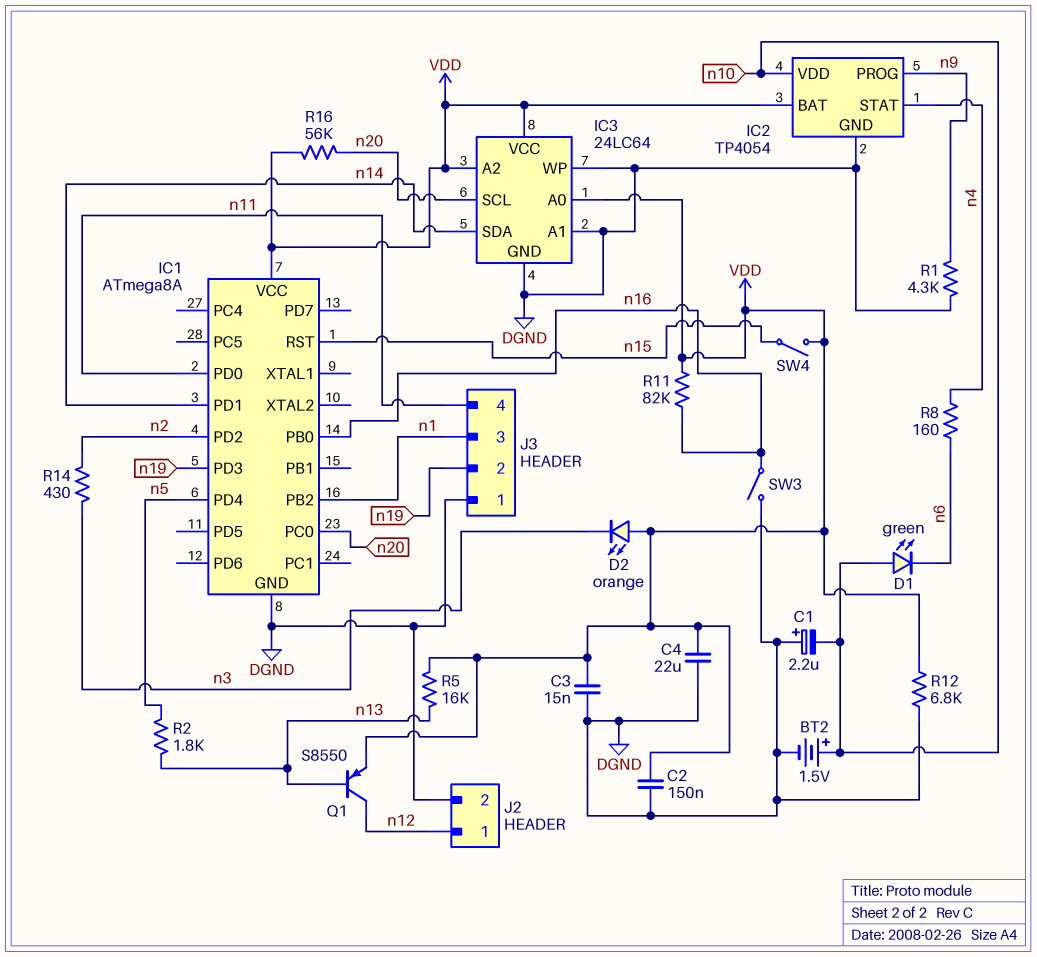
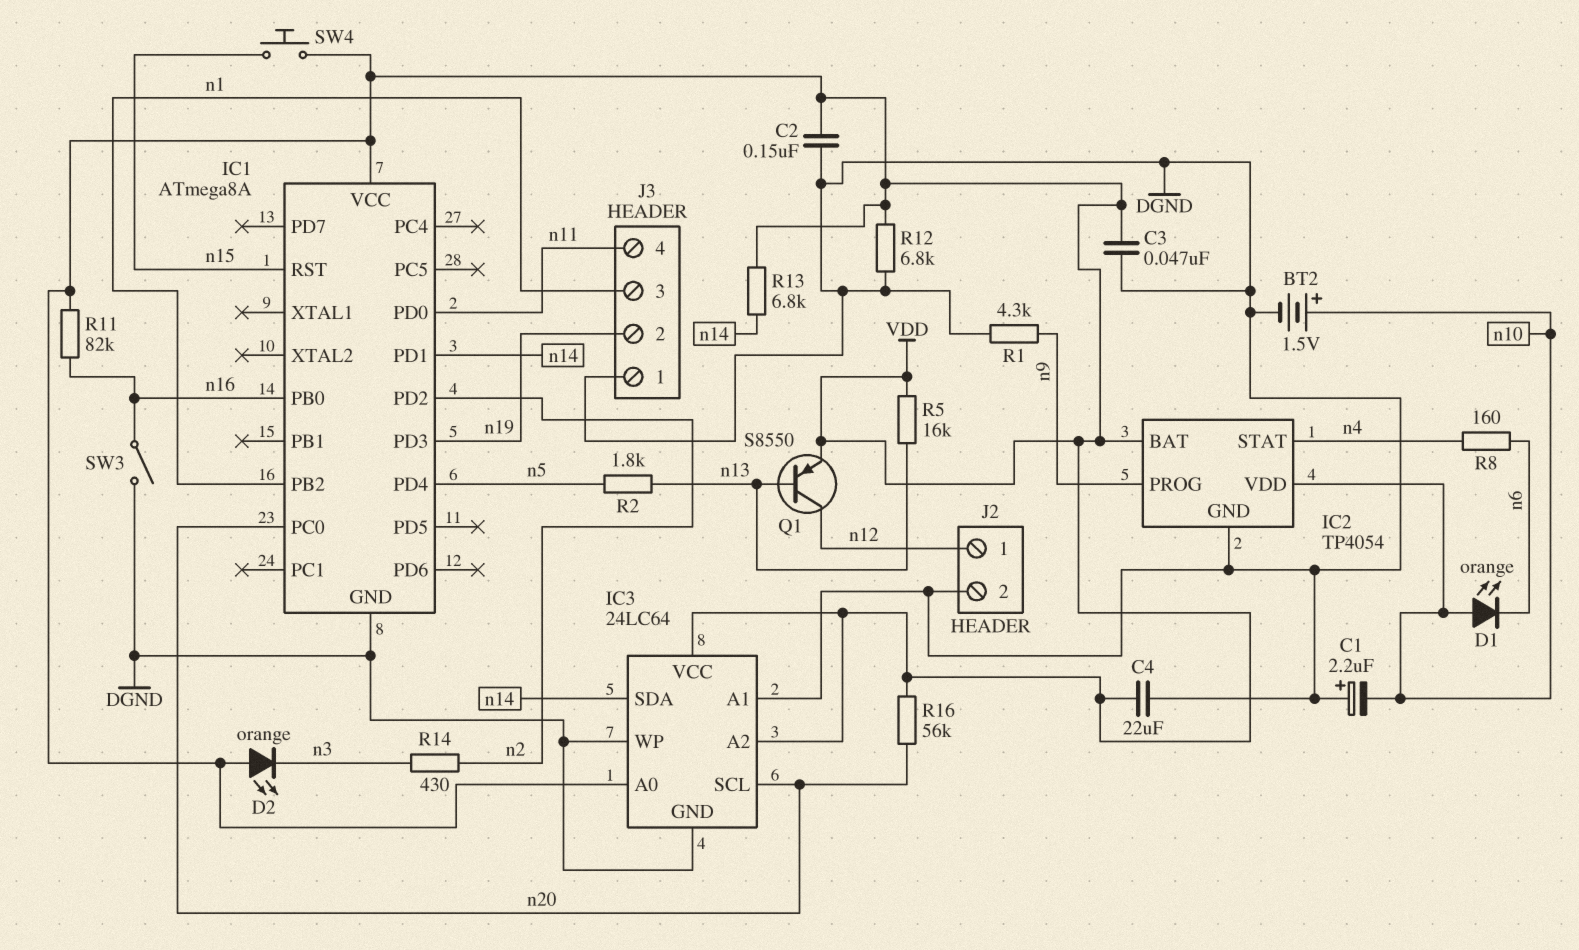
C3: 15nF (DGND, VDD) -> 47nF (DGND, VDD)
D1: LED green (A n10, K n6) -> LED orange (A n10, K n6)
R13: none -> 6.8k (VDD, n14)
SW4: switch (VDD, n15) -> button (VDD, n15)

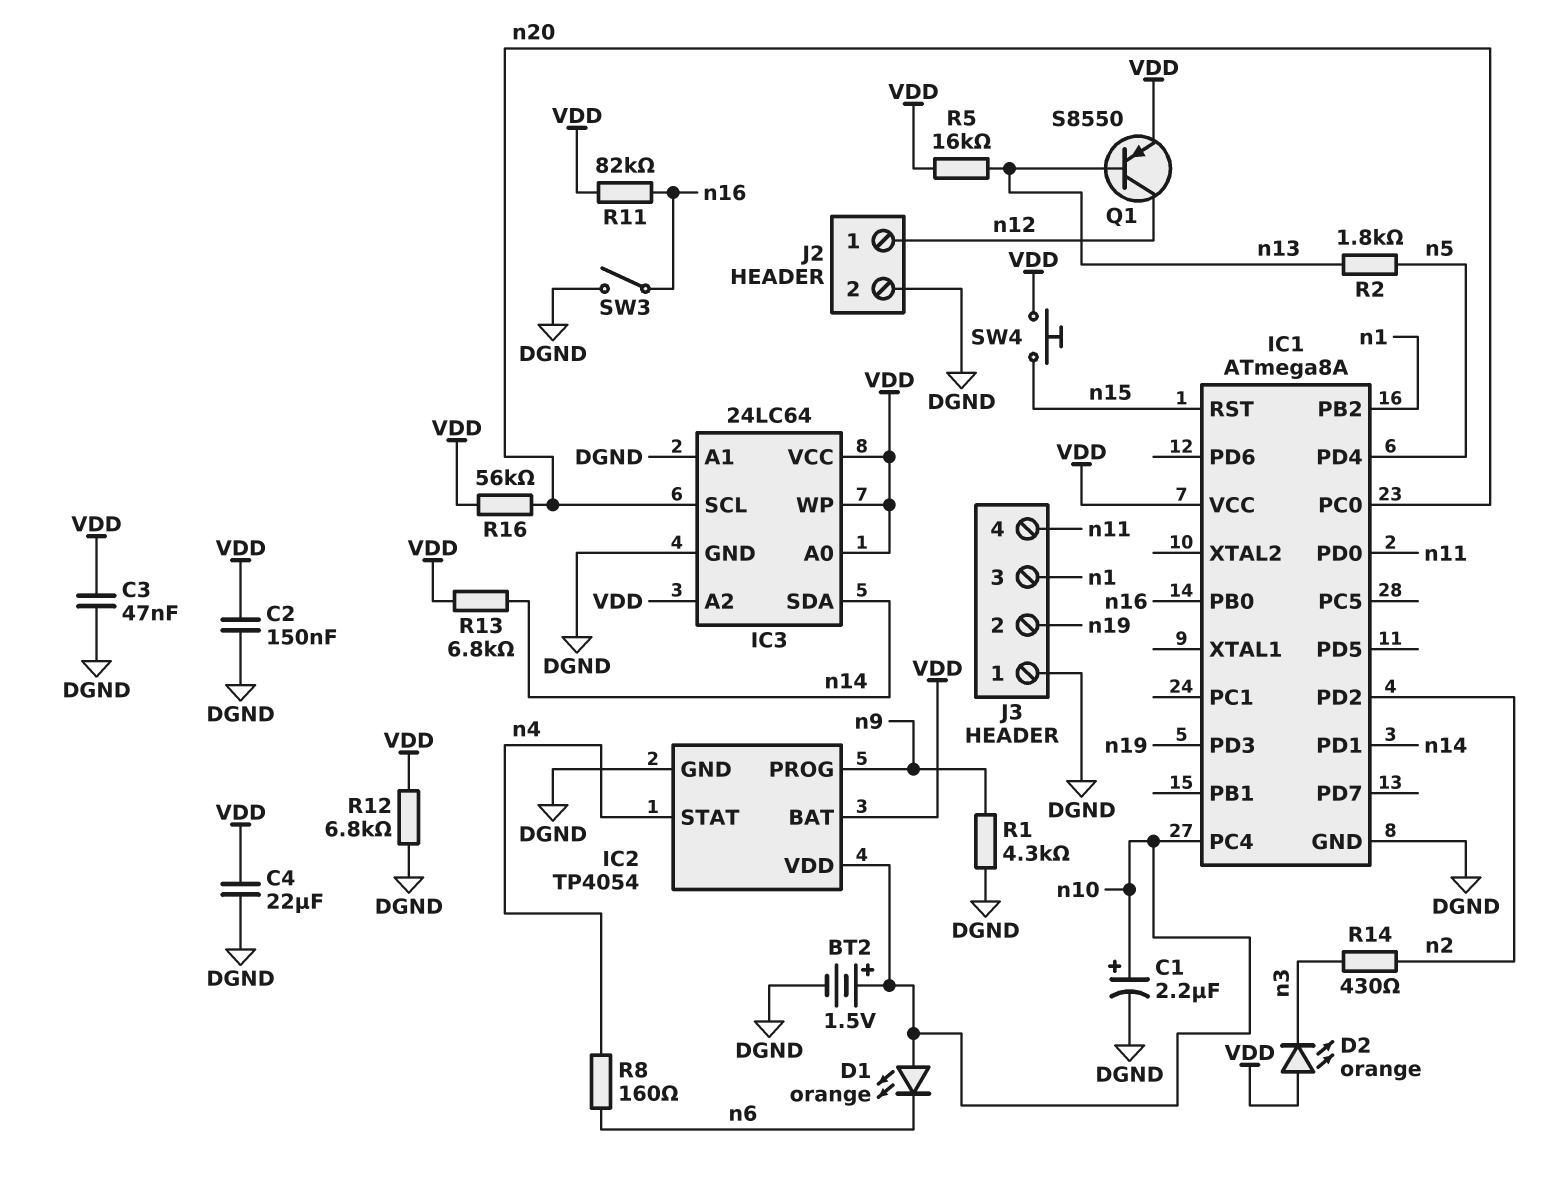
C1: 2.2uF (plus DGND, minus n10) -> 2.2uF (plus n10, minus DGND)
IC1 pin PC4: none -> n10
IC3 pin WP: DGND -> VDD

